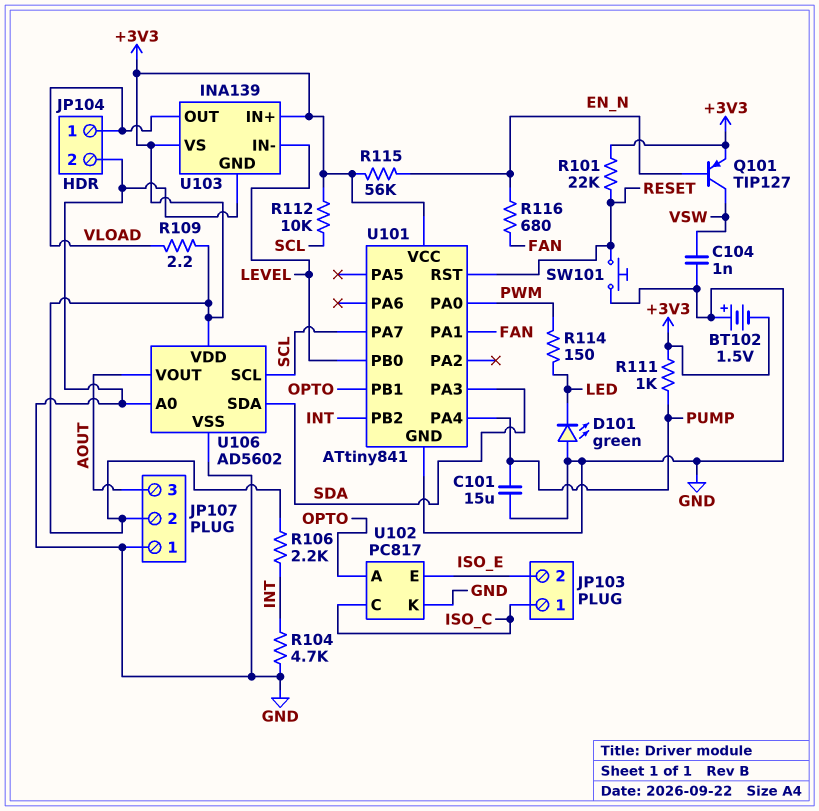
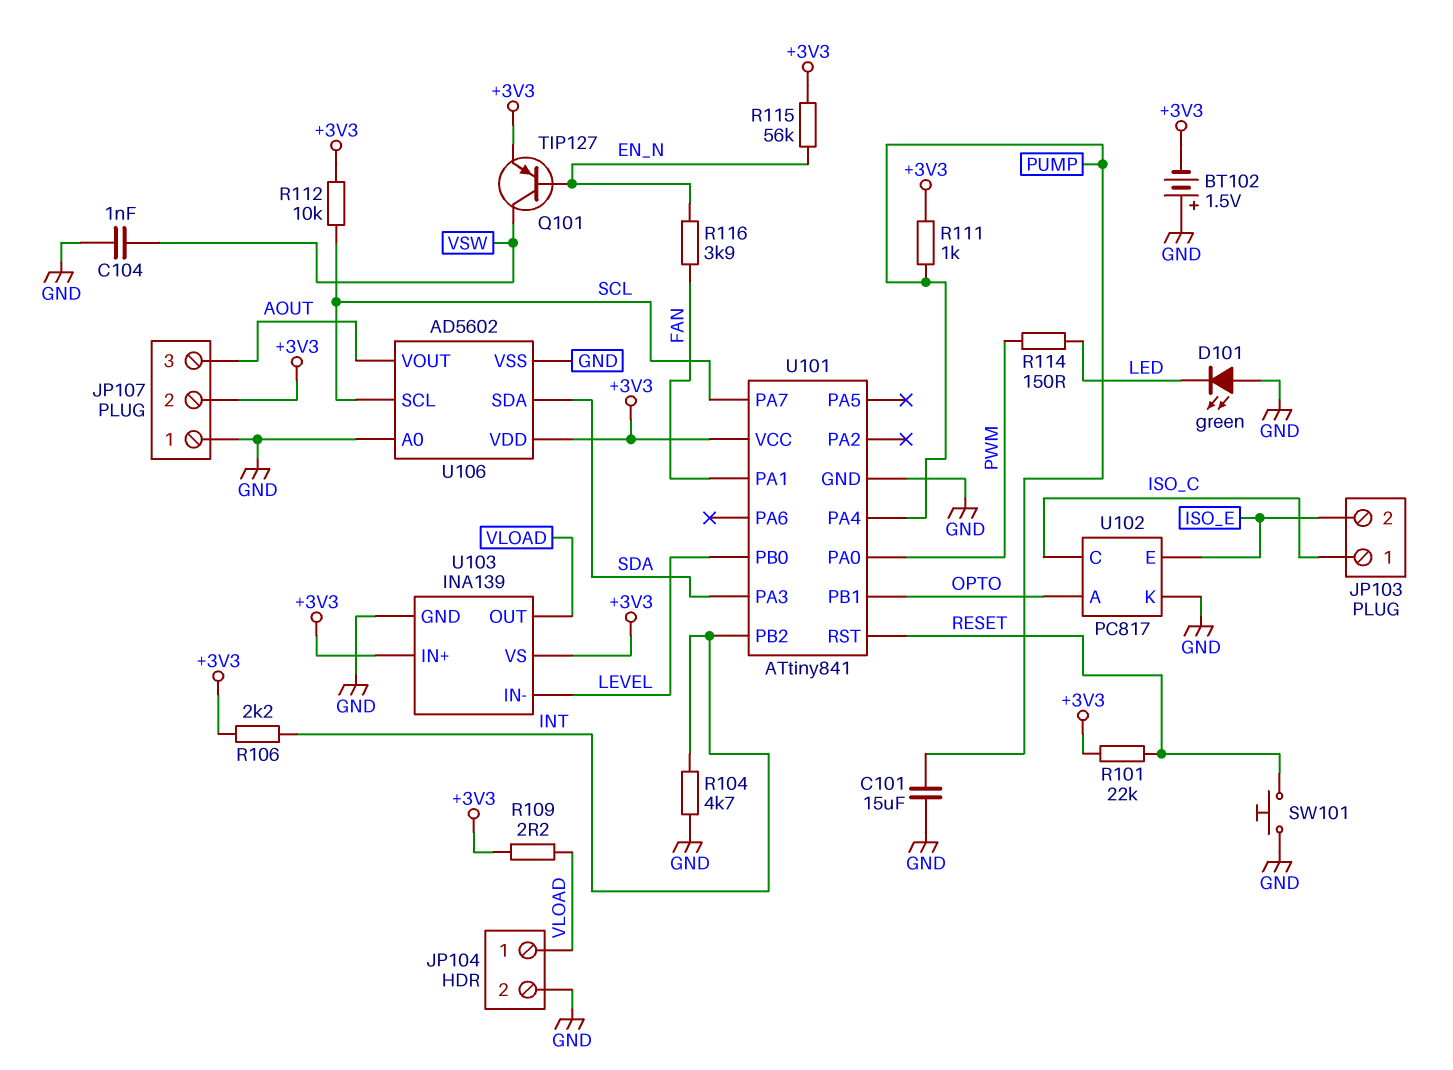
R116: 680 (EN_N, FAN) -> 3.9k (EN_N, FAN)

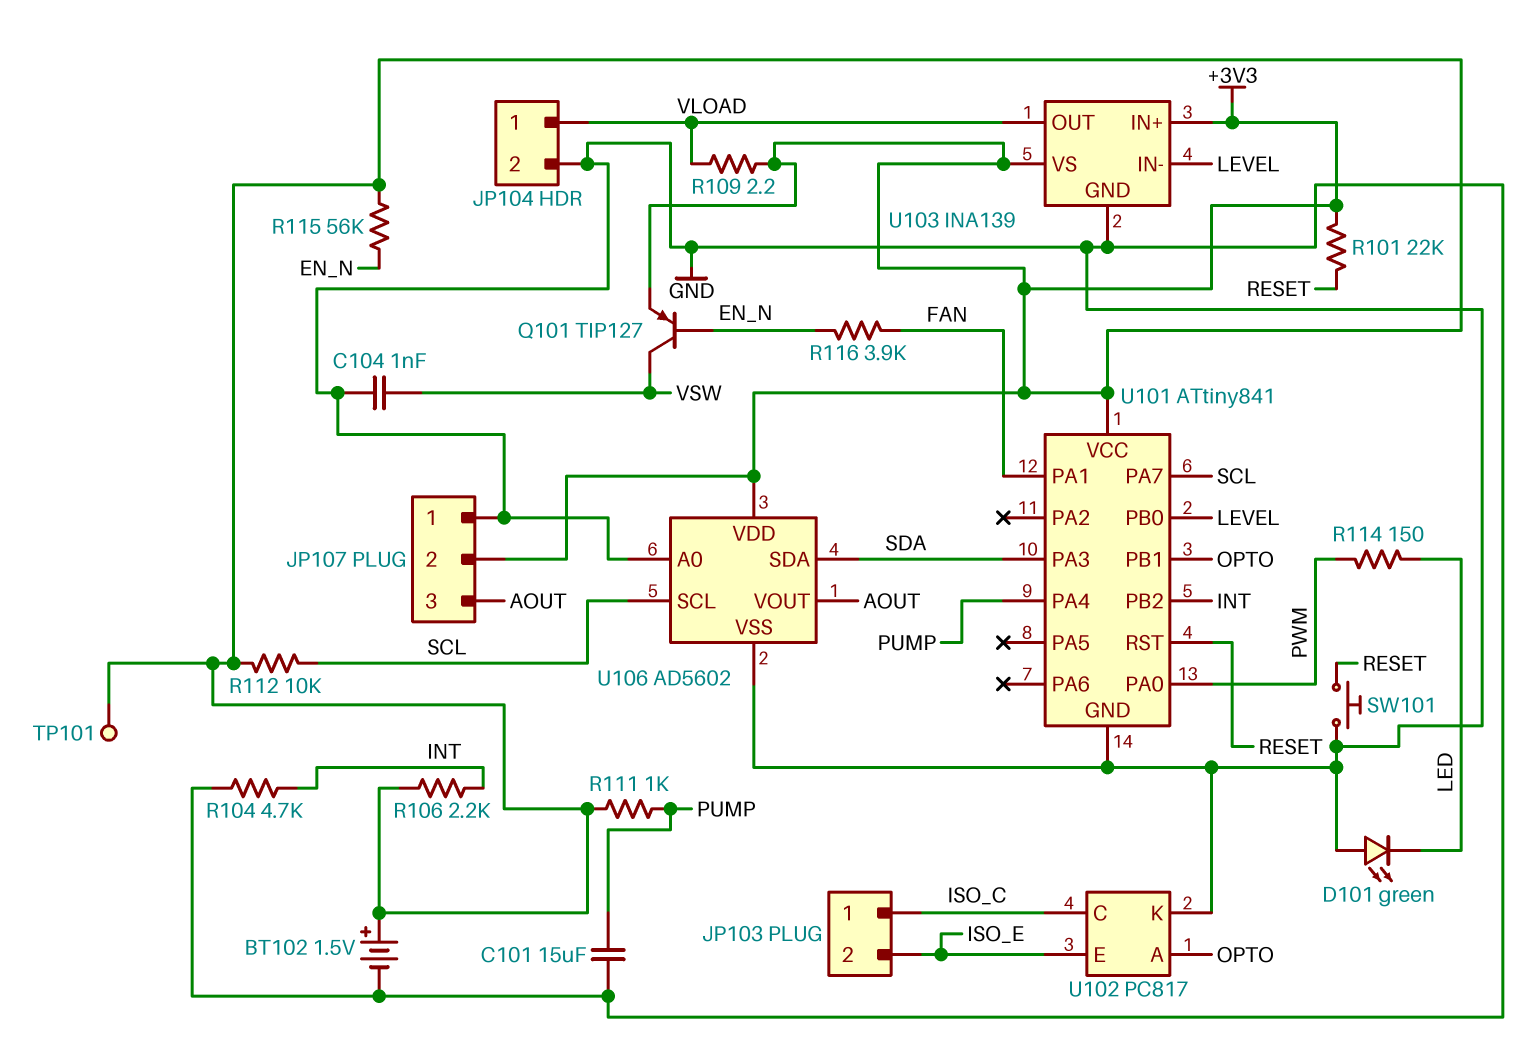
BT102: 1.5V (plus GND, minus +3V3) -> 1.5V (plus +3V3, minus GND)
TP101: none -> test point (+3V3)

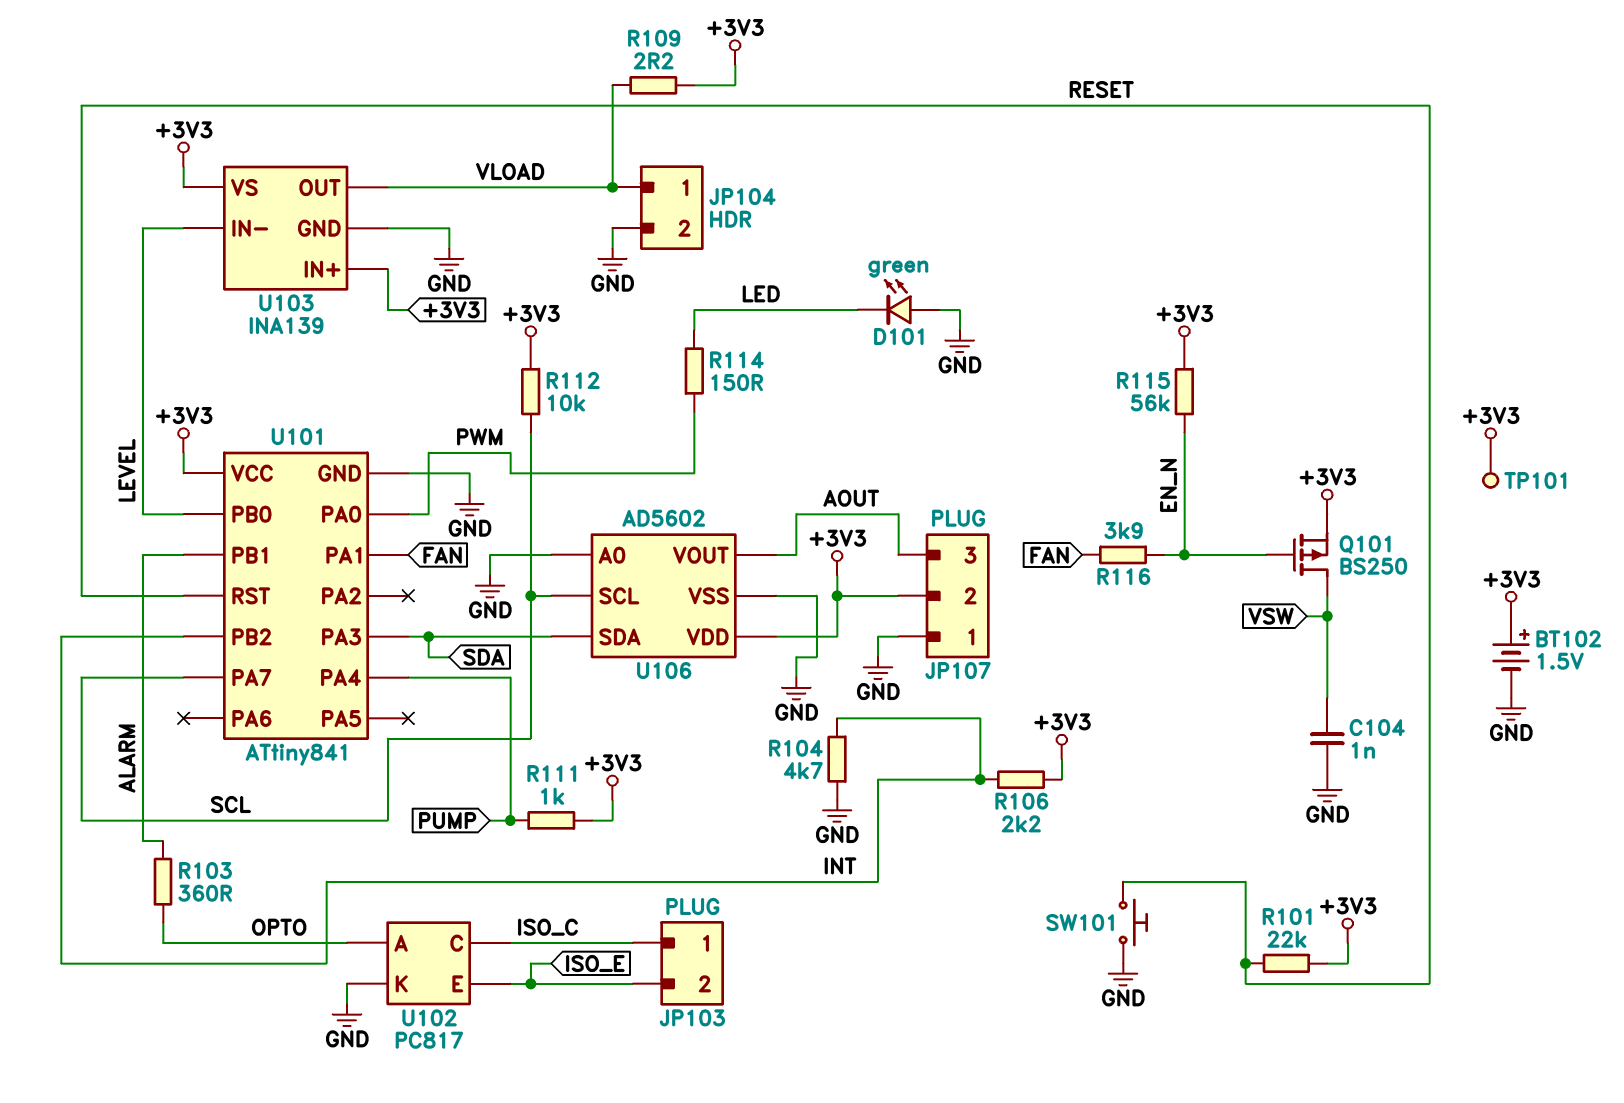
C101: 15uF (GND, PUMP) -> none
Q101: PNP TIP127 (B EN_N, C VSW, E +3V3) -> PMOS BS250 (G EN_N, D VSW, S +3V3)
R103: none -> 360 (ALARM, OPTO)
U101 pin PB1: OPTO -> ALARM

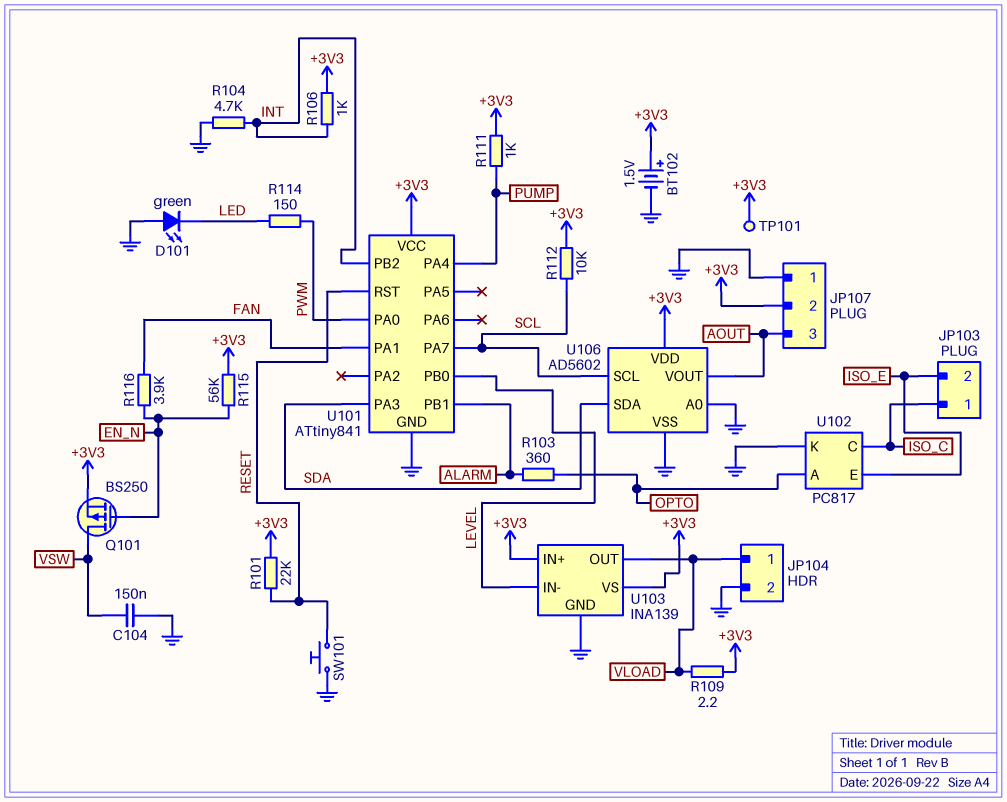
C104: 1nF (GND, VSW) -> 150nF (GND, VSW)
R106: 2.2k (+3V3, INT) -> 1k (+3V3, INT)

